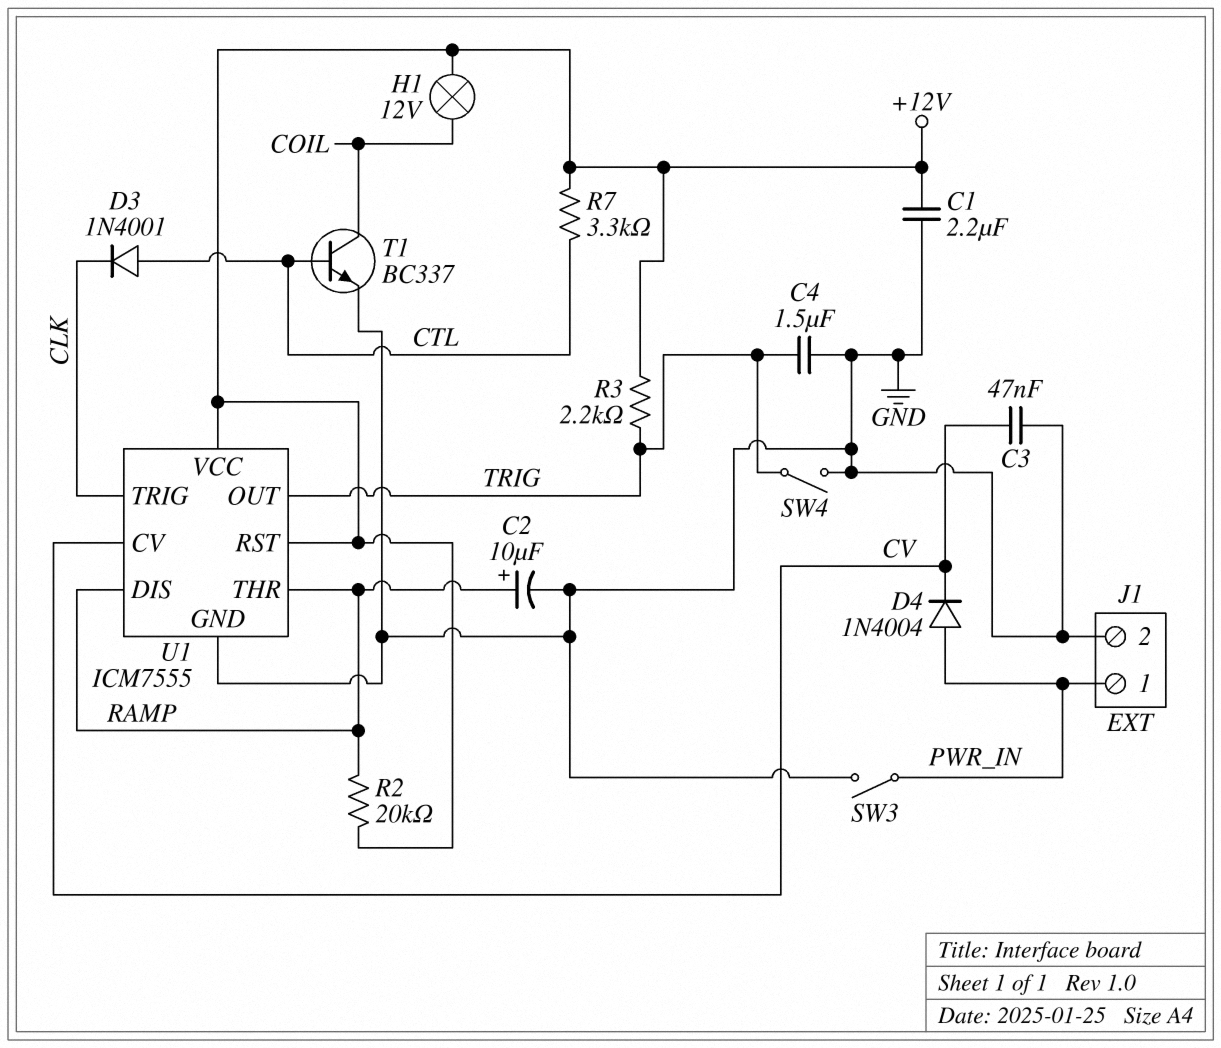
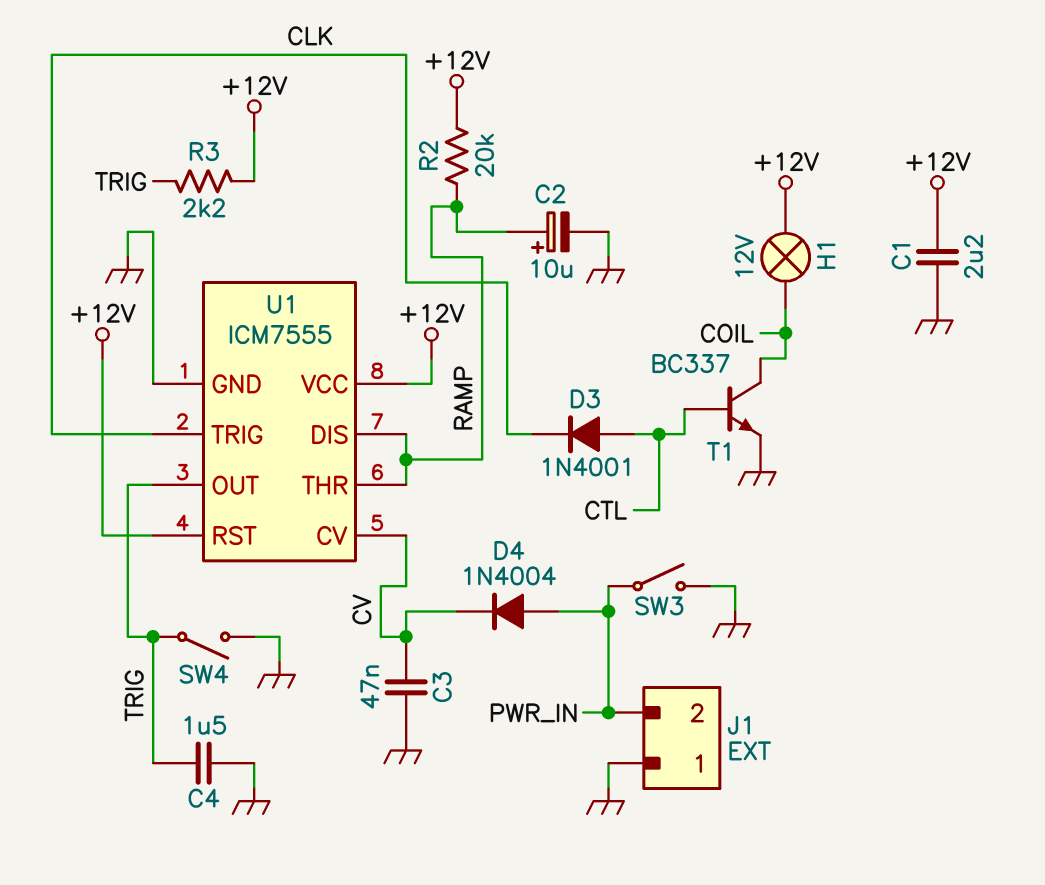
J1 pin 1: PWR_IN -> GND
J1 pin 2: GND -> PWR_IN
R7: 3.3k (+12V, CTL) -> none

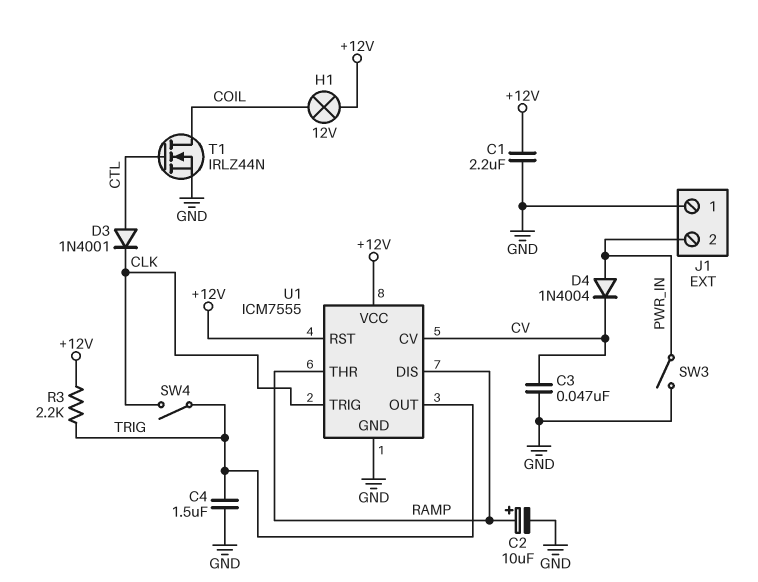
R2: 20k (+12V, RAMP) -> none
SW4: switch (GND, TRIG) -> switch (CLK, TRIG)
T1: NPN BC337 (B CTL, C COIL, E GND) -> NMOS IRLZ44N (G CTL, D COIL, S GND)

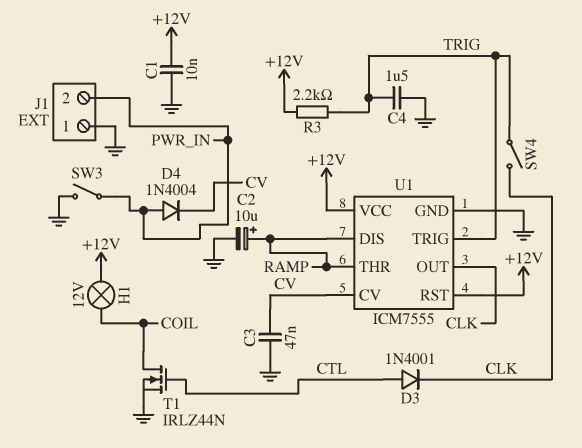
C1: 2.2uF (+12V, GND) -> 10nF (+12V, GND)
U1 pin OUT: TRIG -> CLK
U1 pin TRIG: CLK -> TRIG

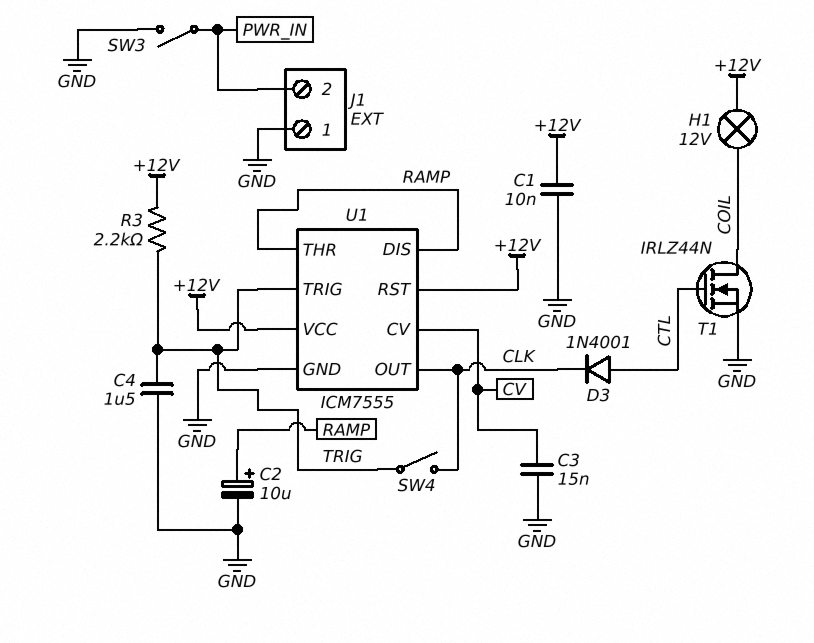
C3: 47nF (CV, GND) -> 15nF (CV, GND)
D4: diode 1N4004 (A PWR_IN, K CV) -> none

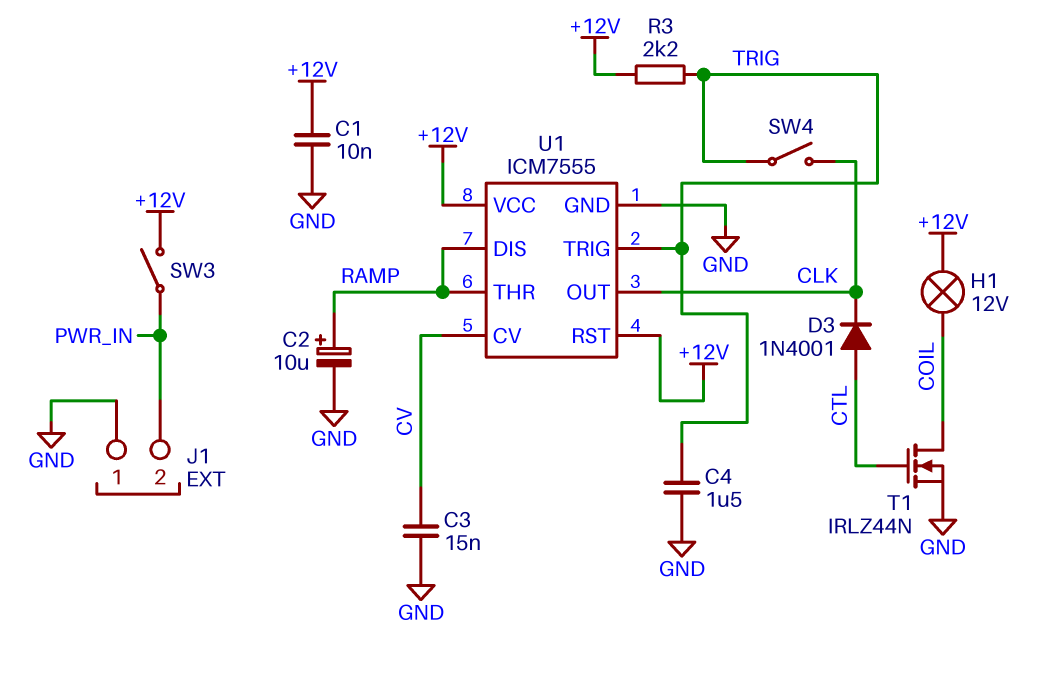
SW3: switch (GND, PWR_IN) -> switch (+12V, PWR_IN)

